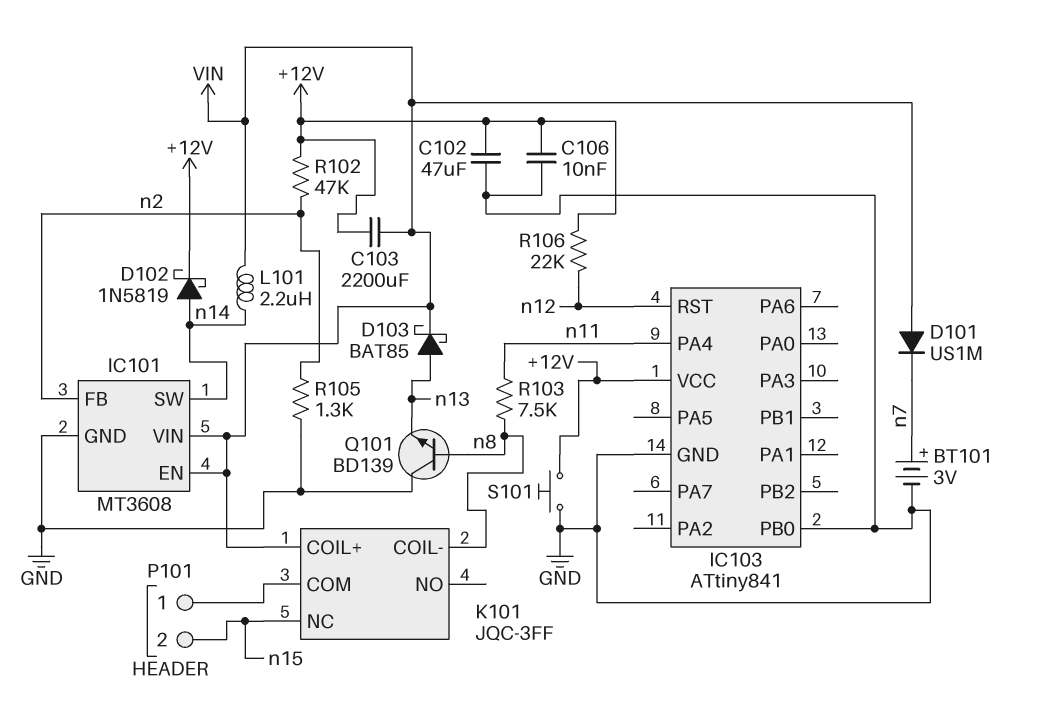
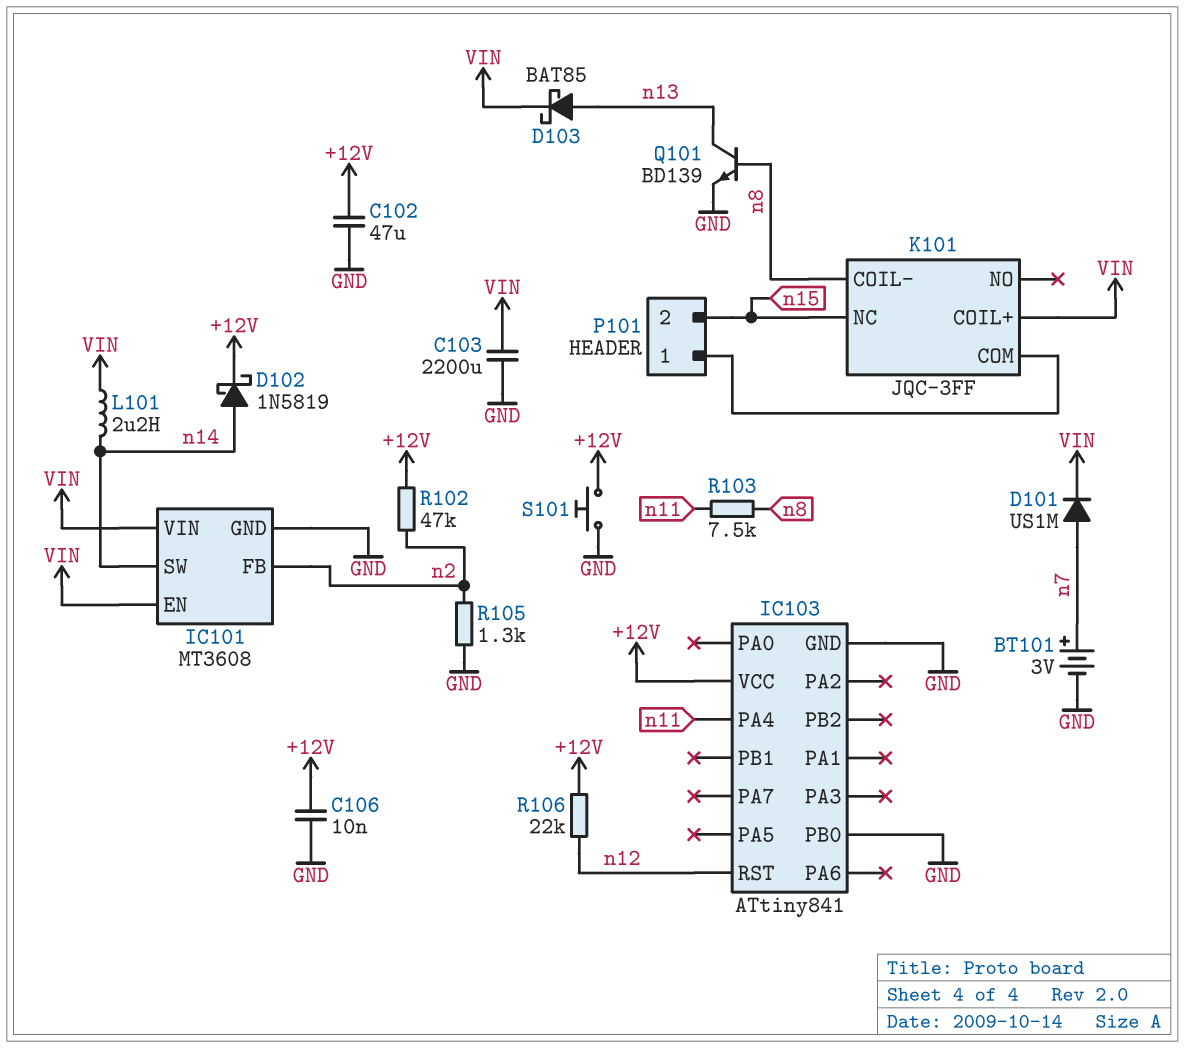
C103: 2200uF (+12V, VIN) -> 2200uF (GND, VIN)
D101: diode US1M (A VIN, K n7) -> diode US1M (A n7, K VIN)
Q101: NPN BD139 (B n8, C GND, E n13) -> NPN BD139 (B n8, C n13, E GND)

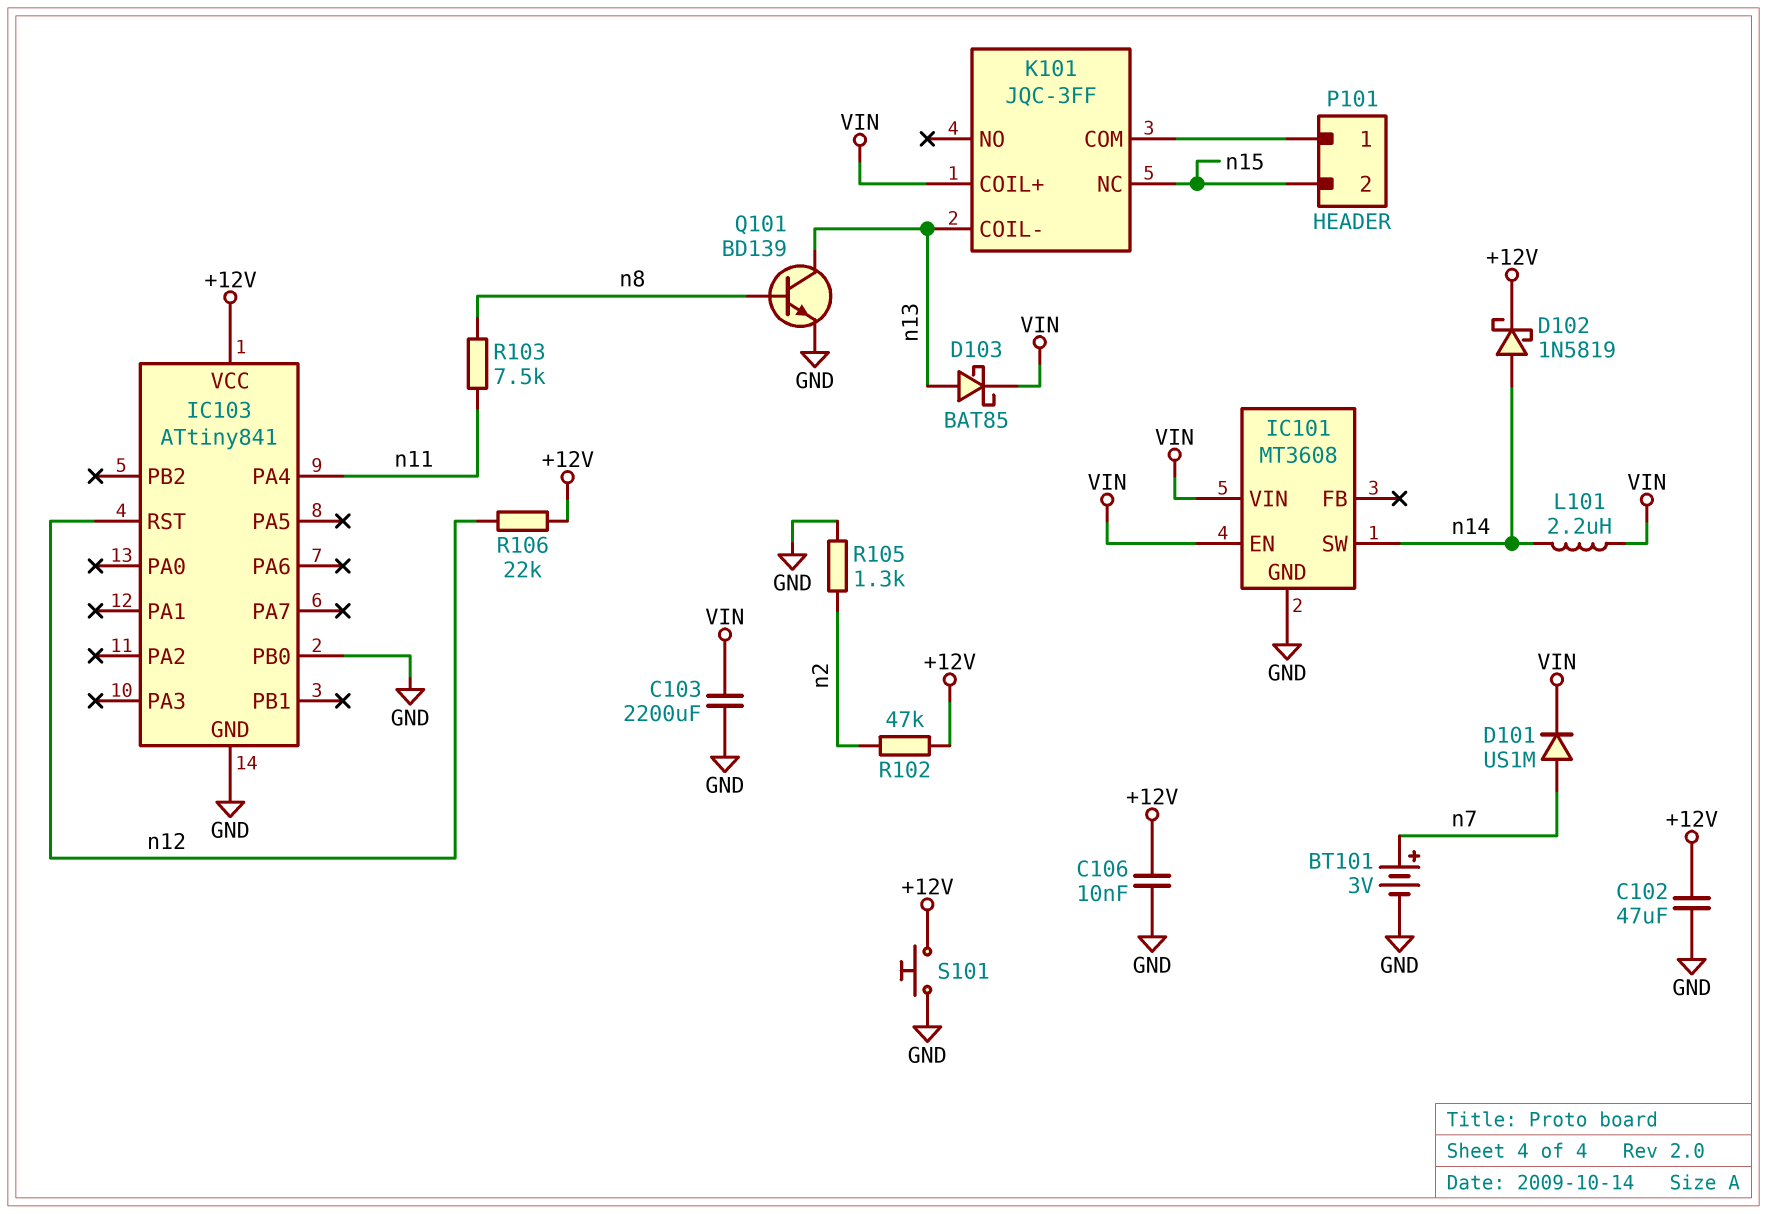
IC101 pin FB: n2 -> none
K101 pin COIL-: n8 -> n13

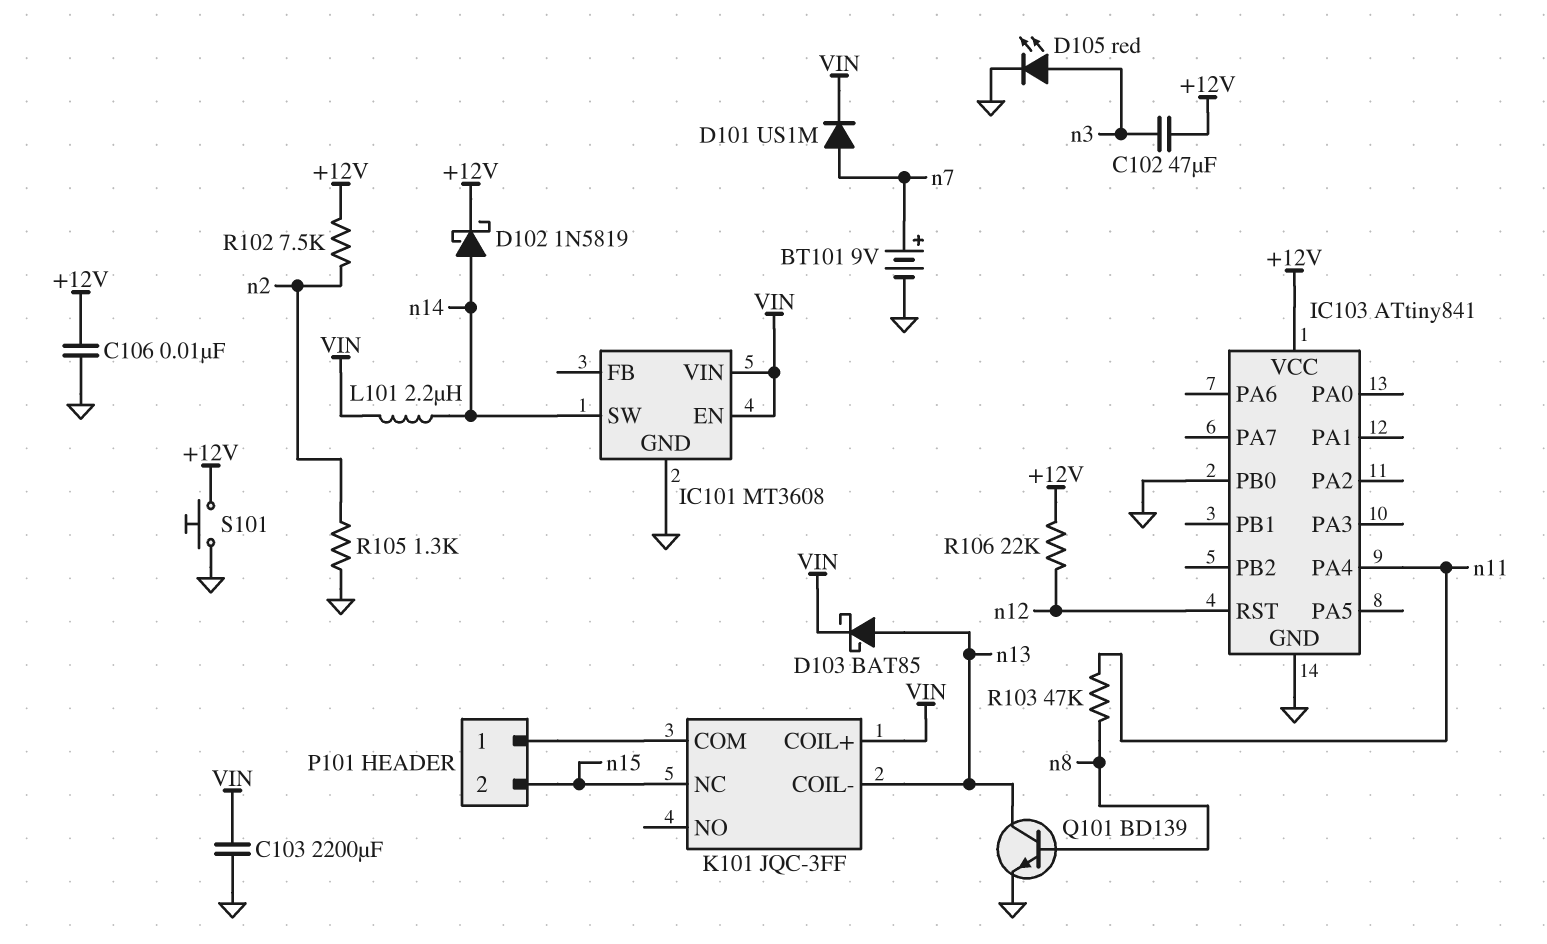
BT101: 3V (plus n7, minus GND) -> 9V (plus n7, minus GND)
C102: 47uF (+12V, GND) -> 47uF (+12V, n3)
D105: none -> LED red (A n3, K GND)
R102: 47k (+12V, n2) -> 7.5k (+12V, n2)
R103: 7.5k (n8, n11) -> 47k (n8, n11)

